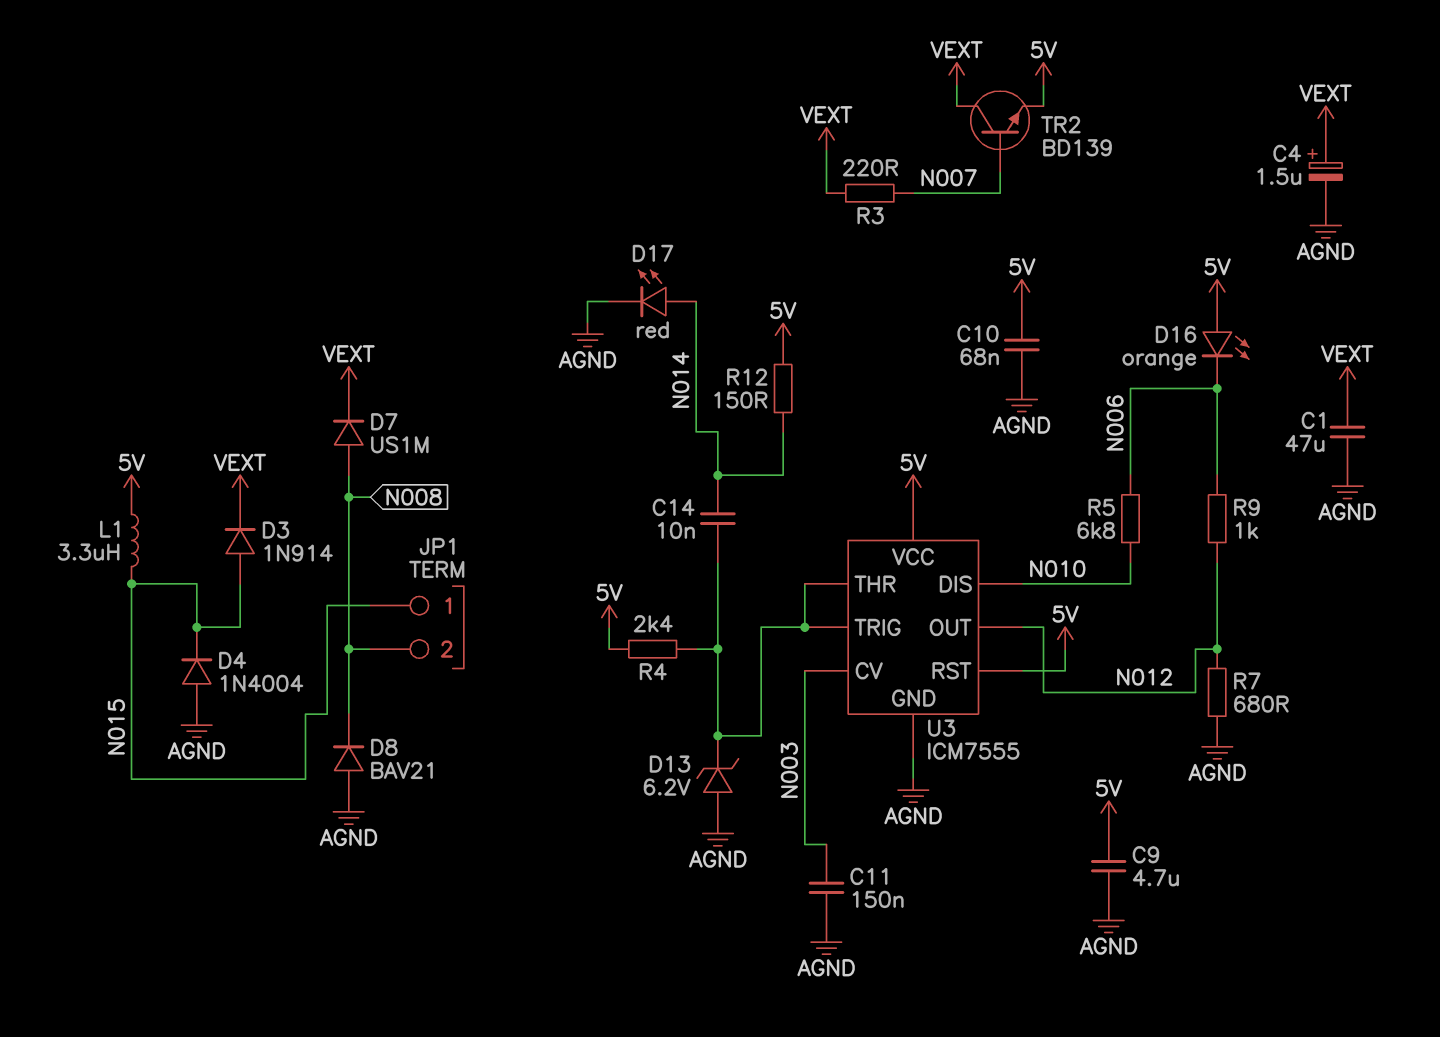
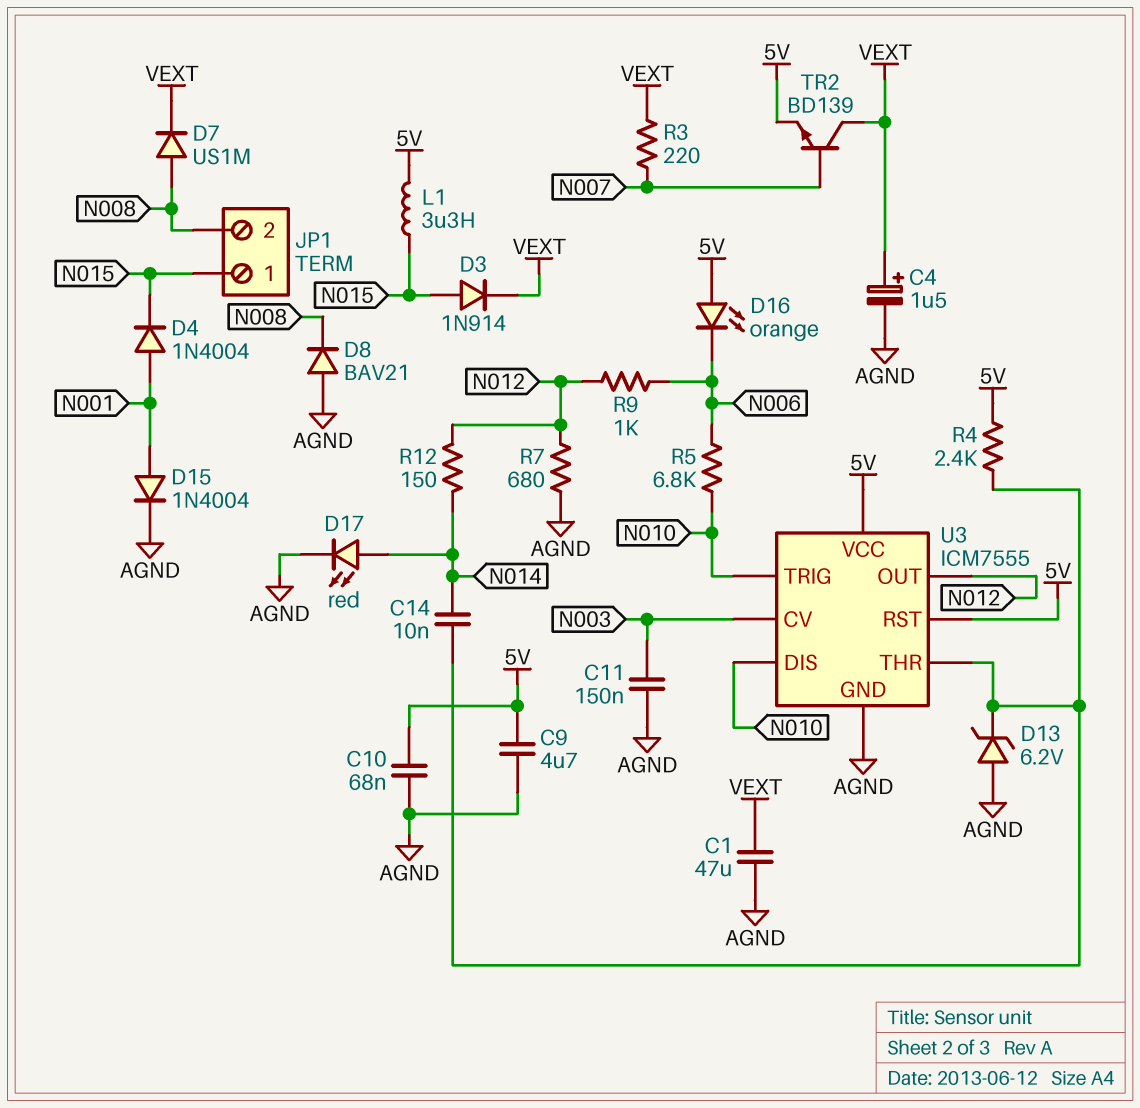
D4: diode 1N4004 (A AGND, K N015) -> diode 1N4004 (A N001, K N015)
D15: none -> diode 1N4004 (A N001, K AGND)
R12: 150 (5V, N014) -> 150 (N012, N014)
U3 pin TRIG: U3/THR -> N010

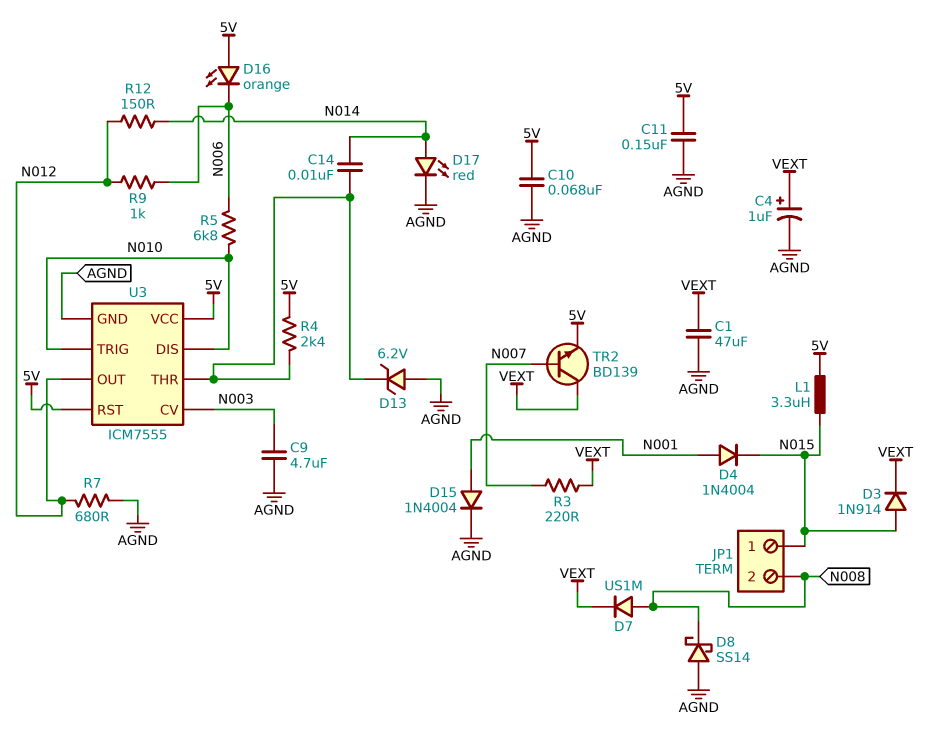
C4: 1.5uF (plus VEXT, minus AGND) -> 1uF (plus VEXT, minus AGND)
C9: 4.7uF (5V, AGND) -> 4.7uF (AGND, N003)
C11: 150nF (AGND, N003) -> 150nF (5V, AGND)
D8: diode BAV21 (A AGND, K N008) -> schottky SS14 (A AGND, K N008)

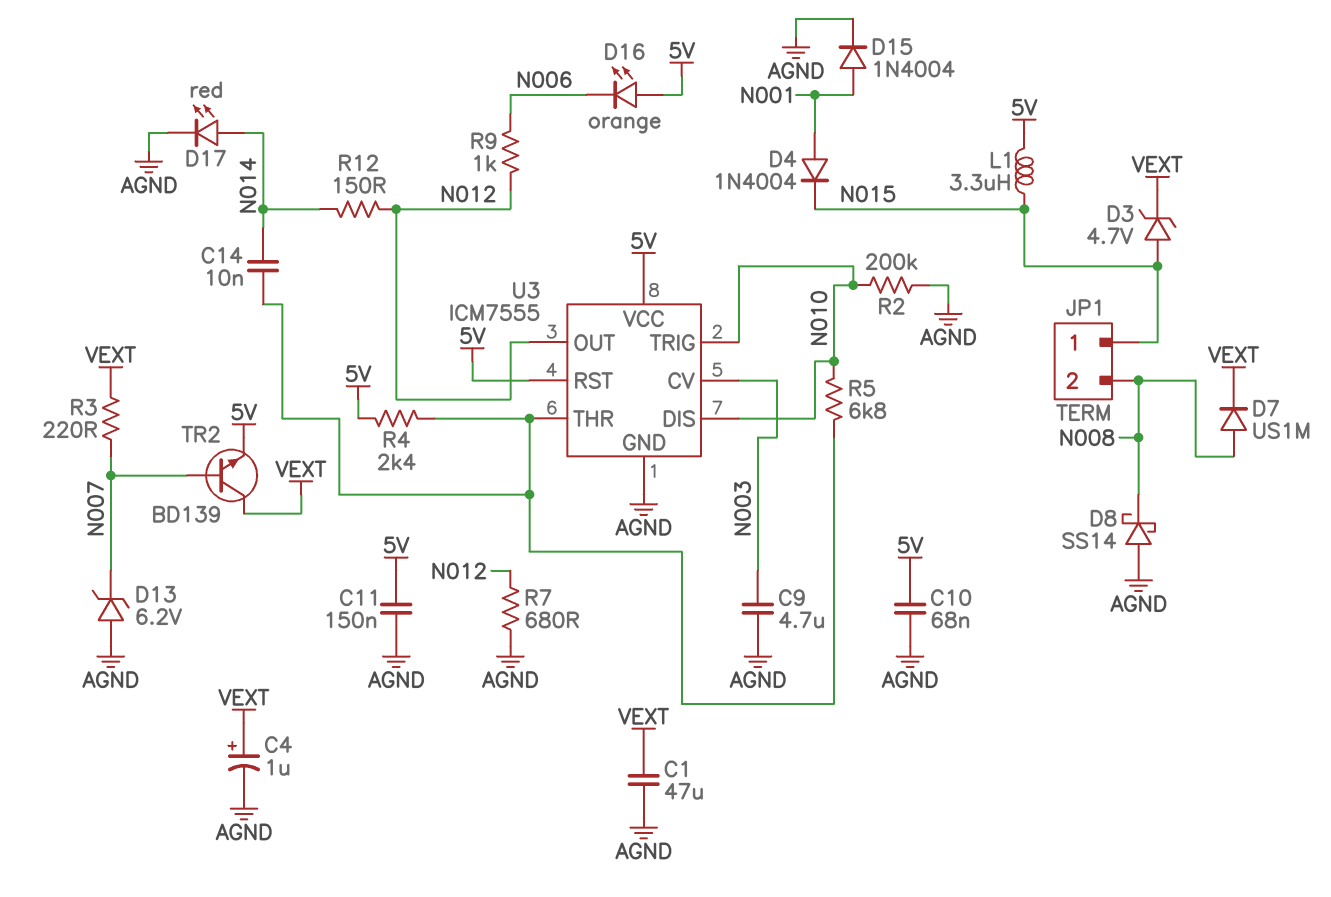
D3: diode 1N914 (A N015, K VEXT) -> zener 4.7V (A N015, K VEXT)
D13: zener 6.2V (A AGND, K U3/THR) -> zener 6.2V (A AGND, K N007)
R2: none -> 200k (AGND, N010)
R5: 6.8k (N006, N010) -> 6.8k (N010, U3/THR)

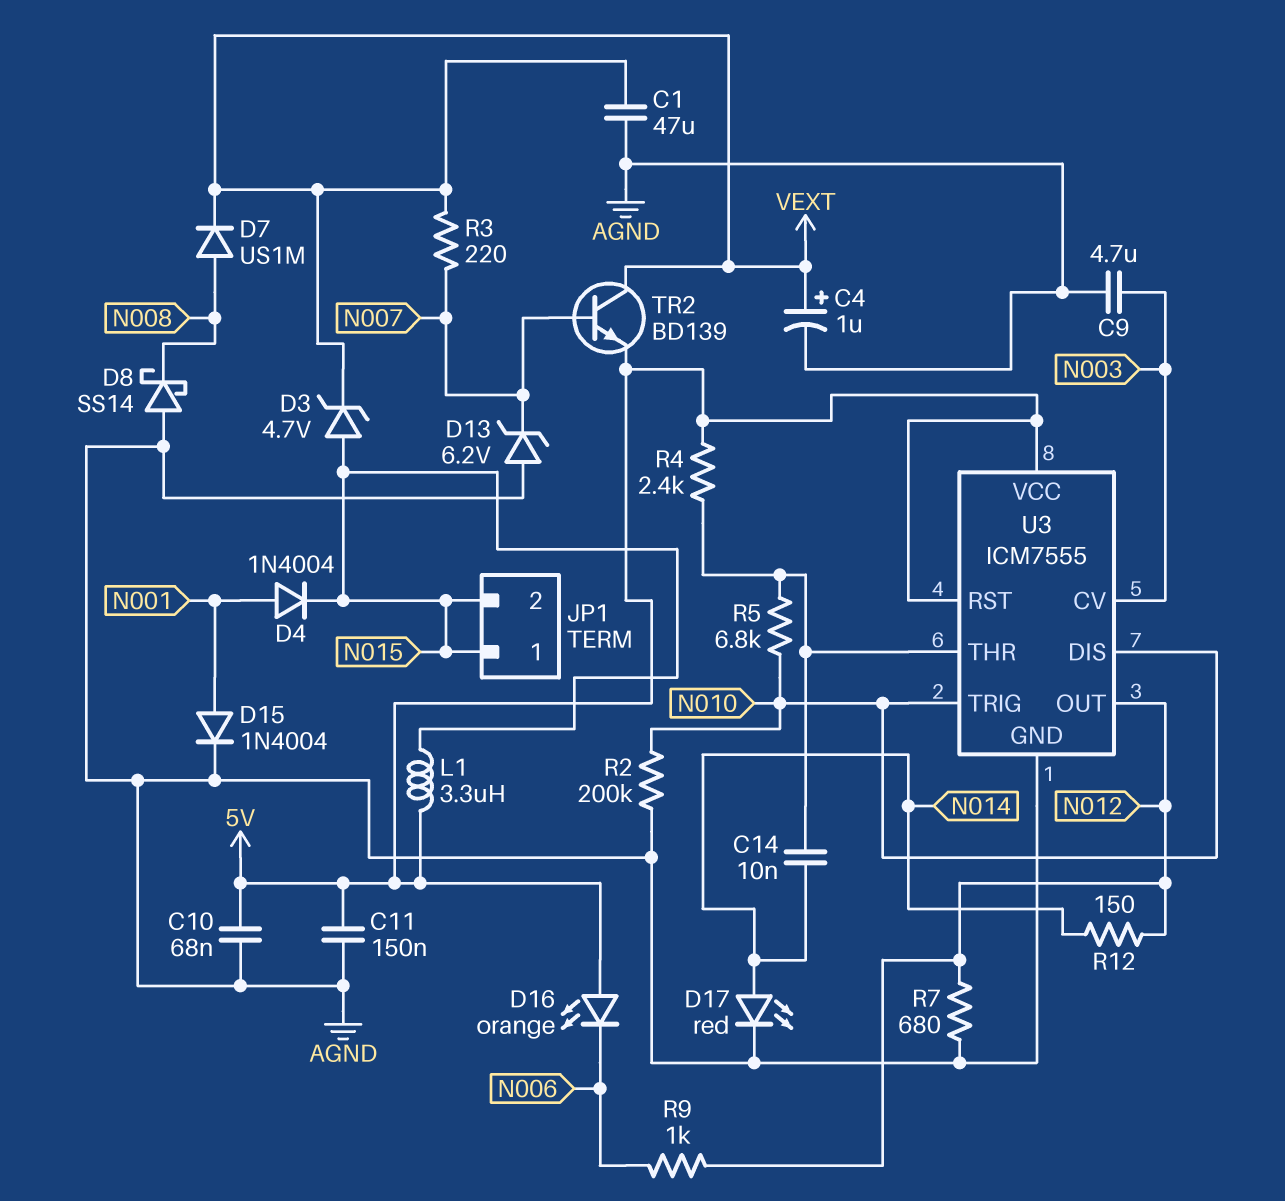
JP1 pin 2: N008 -> N015

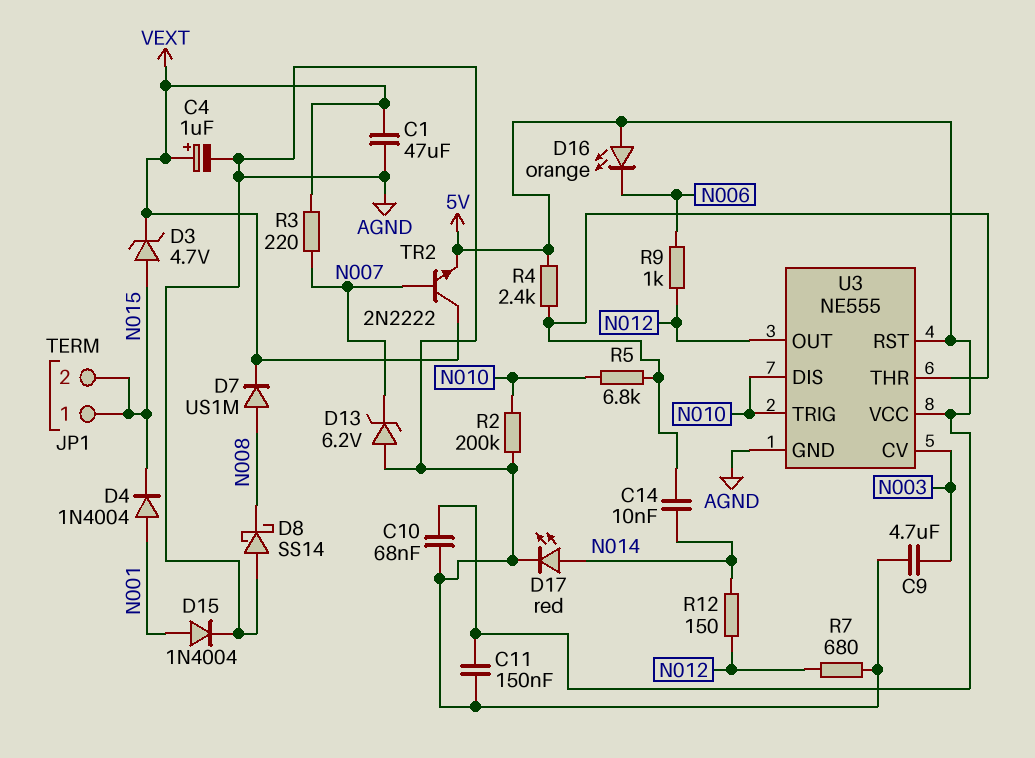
L1: 3.3uH (5V, N015) -> none
TR2: NPN BD139 (B N007, C VEXT, E 5V) -> NPN 2N2222 (B N007, C VEXT, E 5V)
U3: ICM7555 -> NE555

